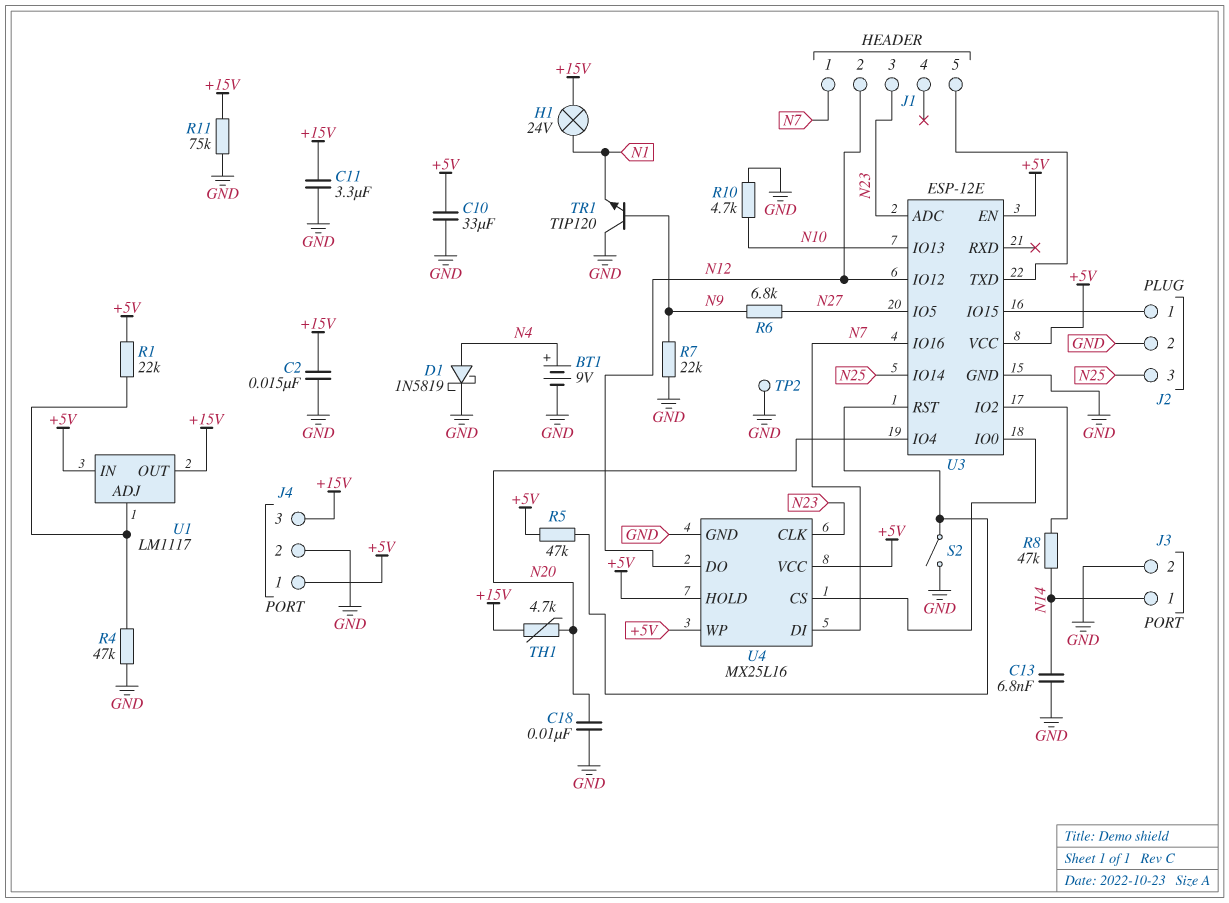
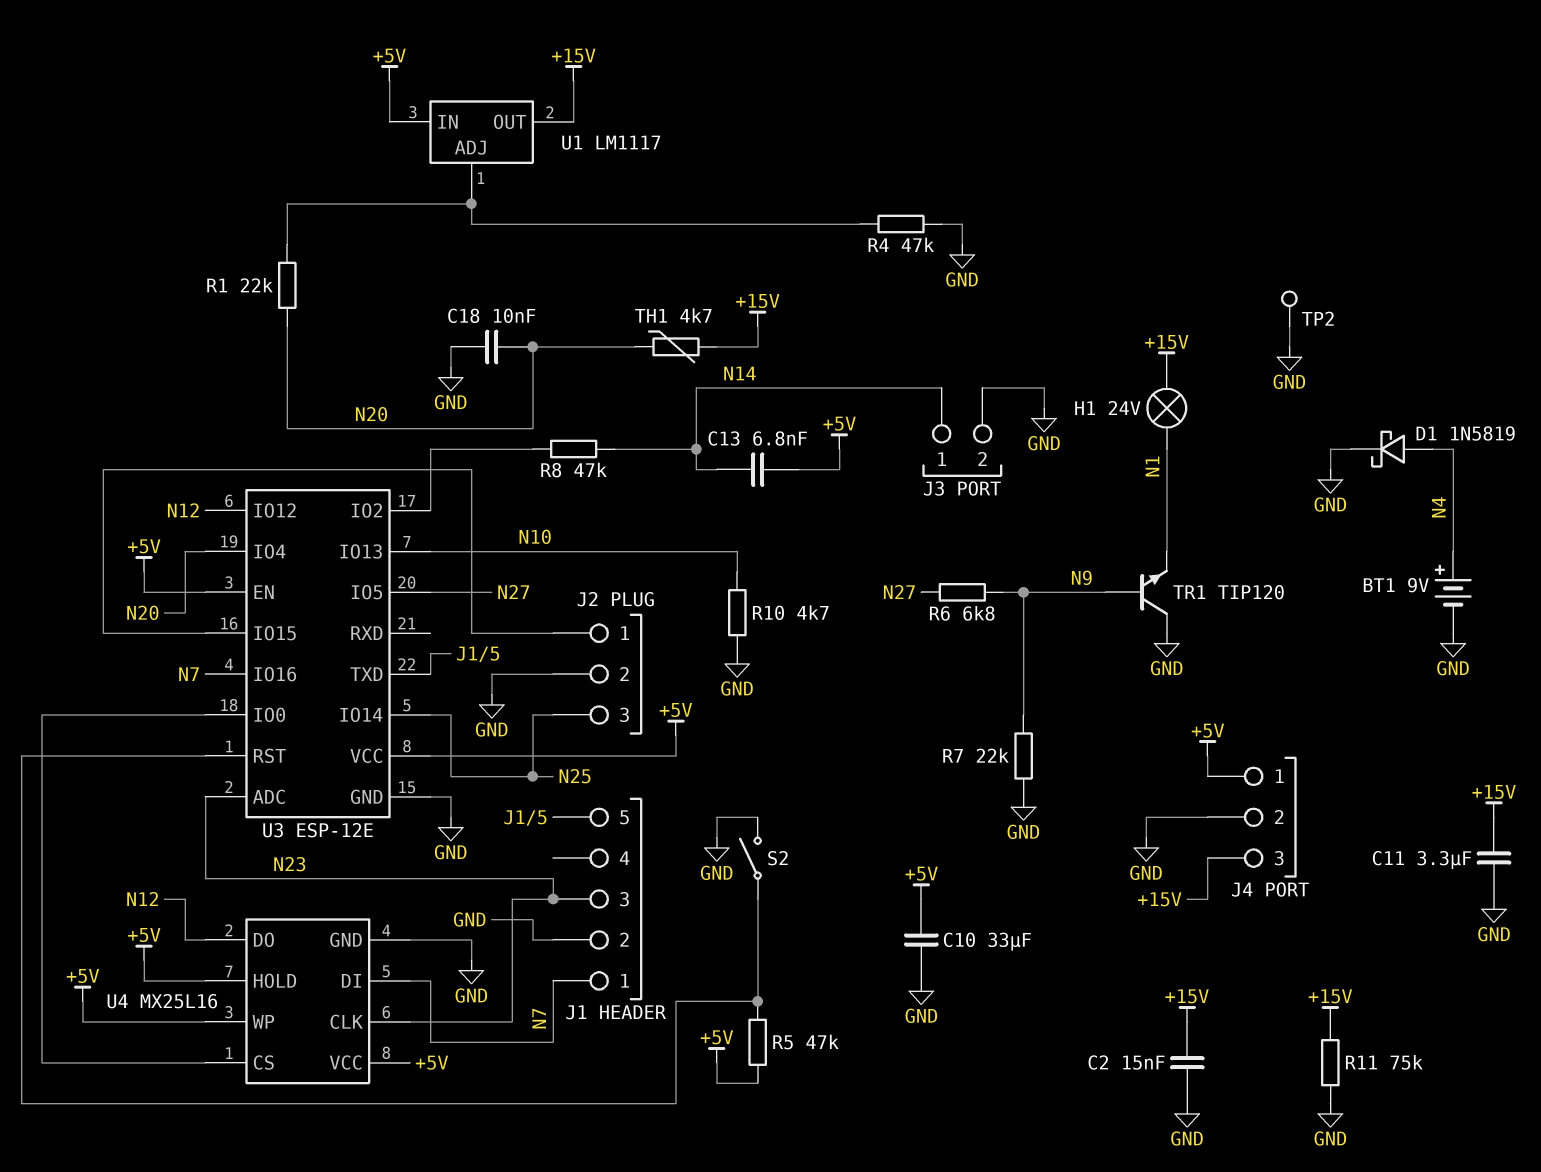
C13: 6.8nF (GND, N14) -> 6.8nF (+5V, N14)
J1 pin 2: N12 -> GND
R1: 22k (+5V, U1/ADJ) -> 22k (N20, U1/ADJ)

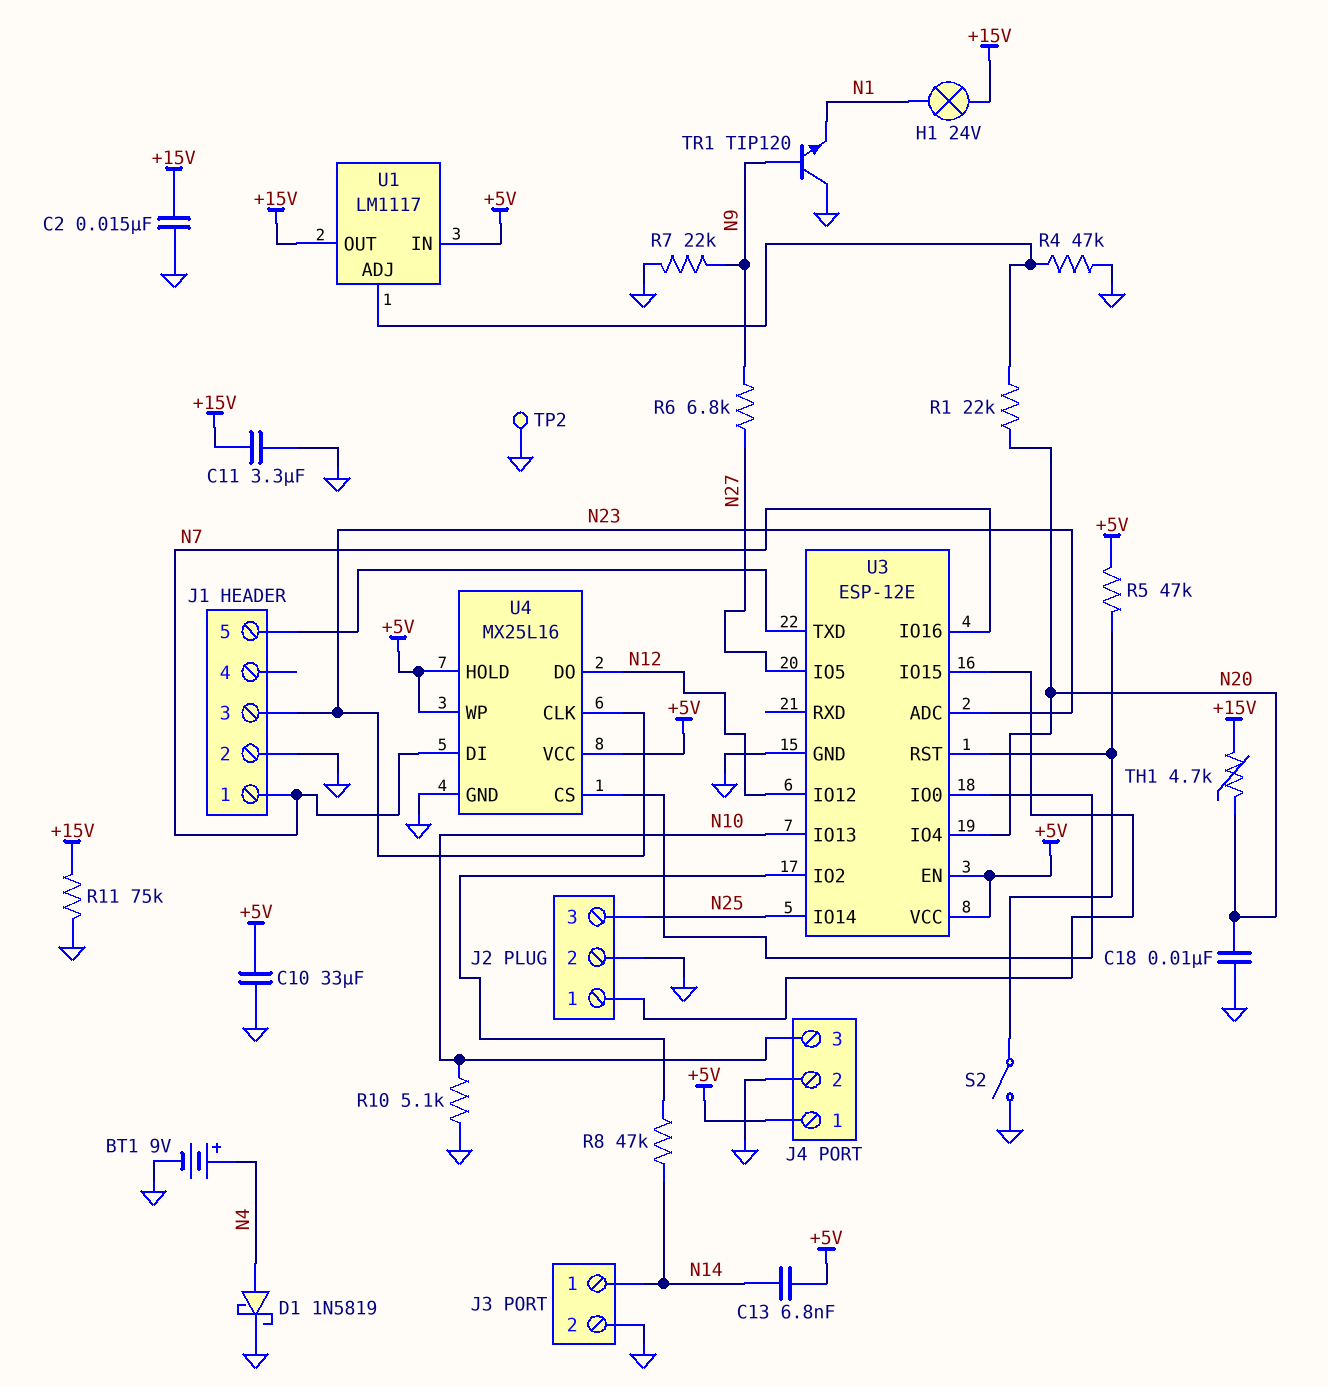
J4 pin 3: +15V -> N10
R10: 4.7k (GND, N10) -> 5.1k (GND, N10)

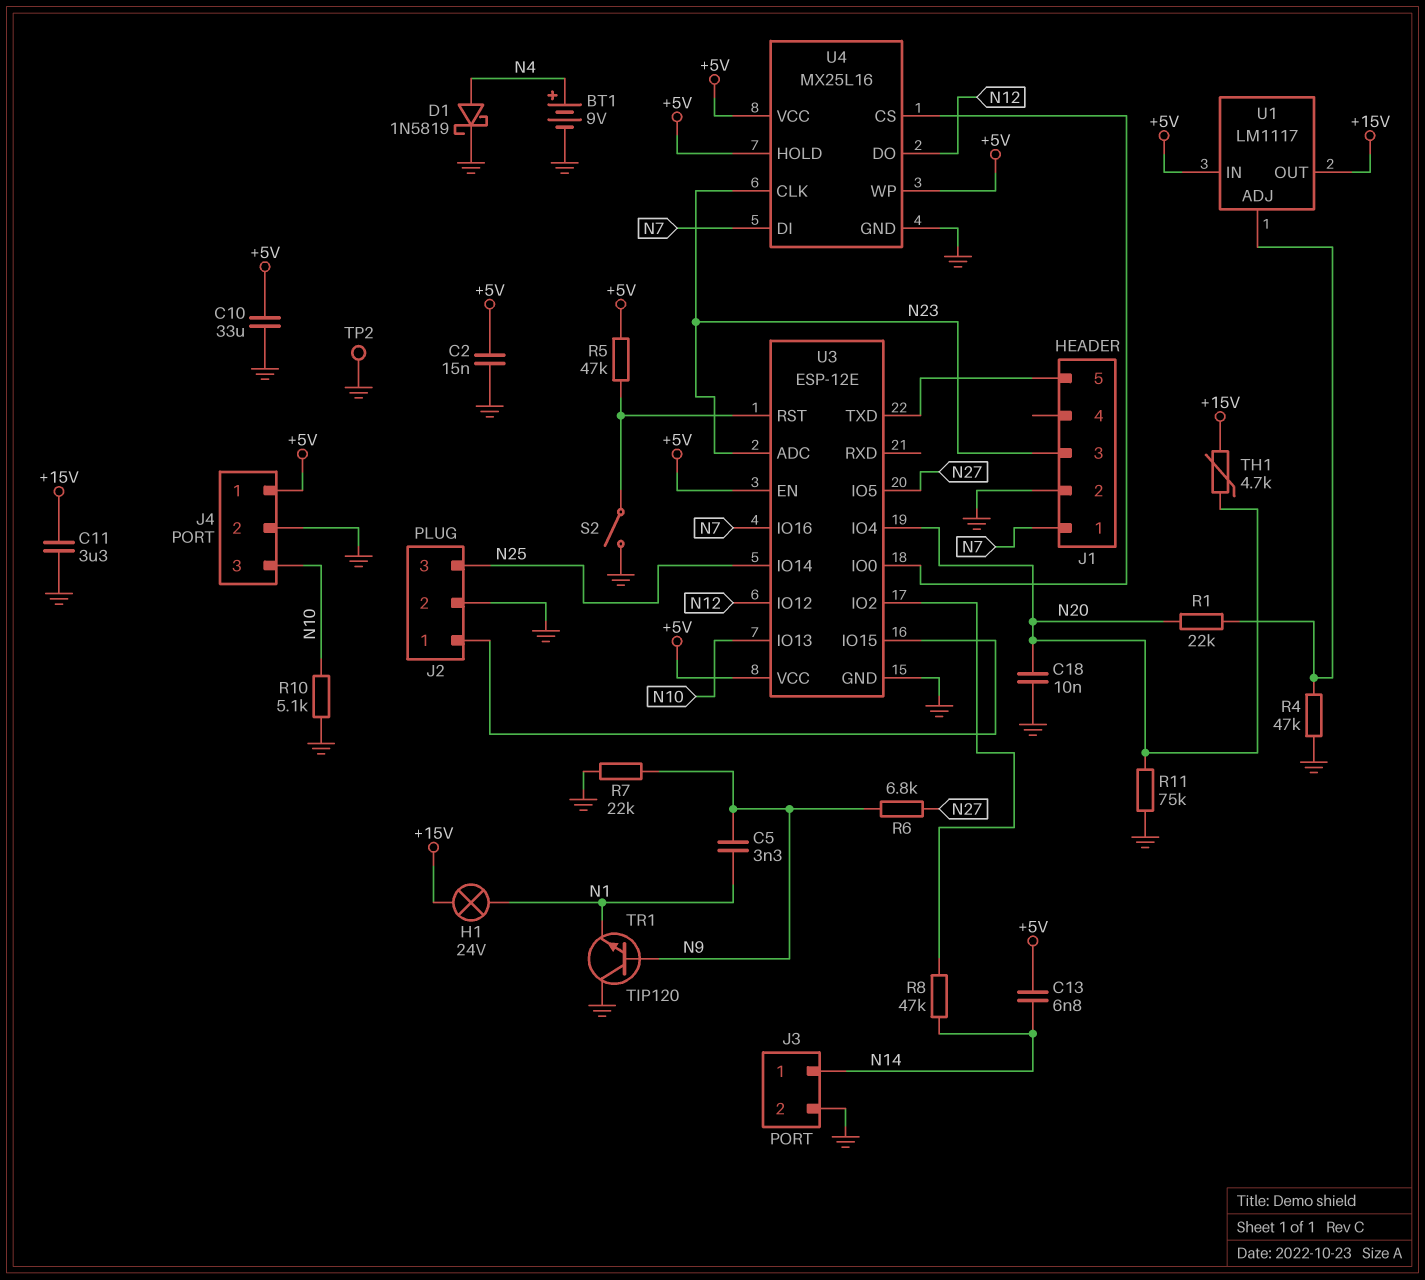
C2: 15nF (+15V, GND) -> 15nF (+5V, GND)
C5: none -> 3.3nF (N1, N9)
R11: 75k (+15V, GND) -> 75k (GND, N20)

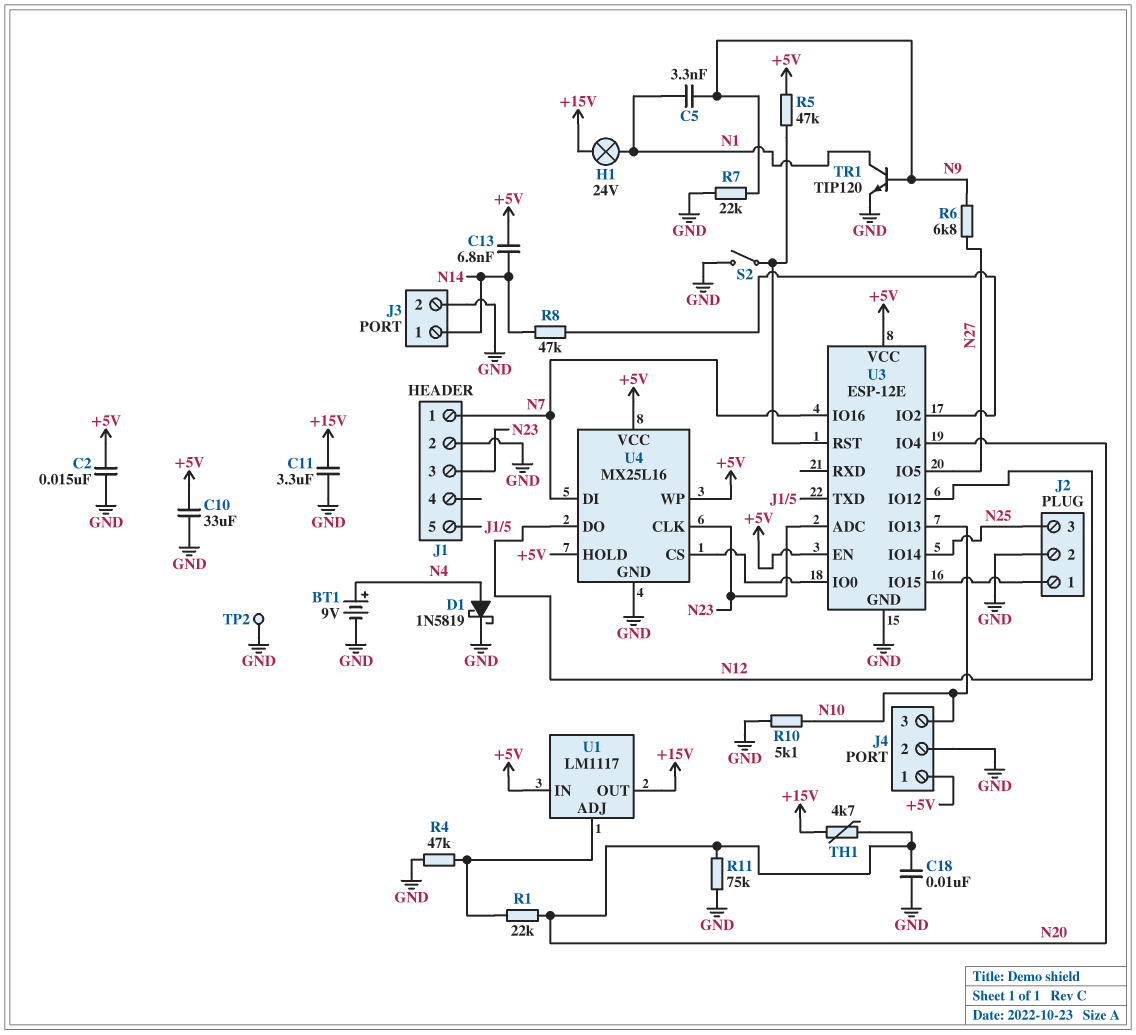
TR1: NPN TIP120 (B N9, C GND, E N1) -> NPN TIP120 (B N9, C N1, E GND)

